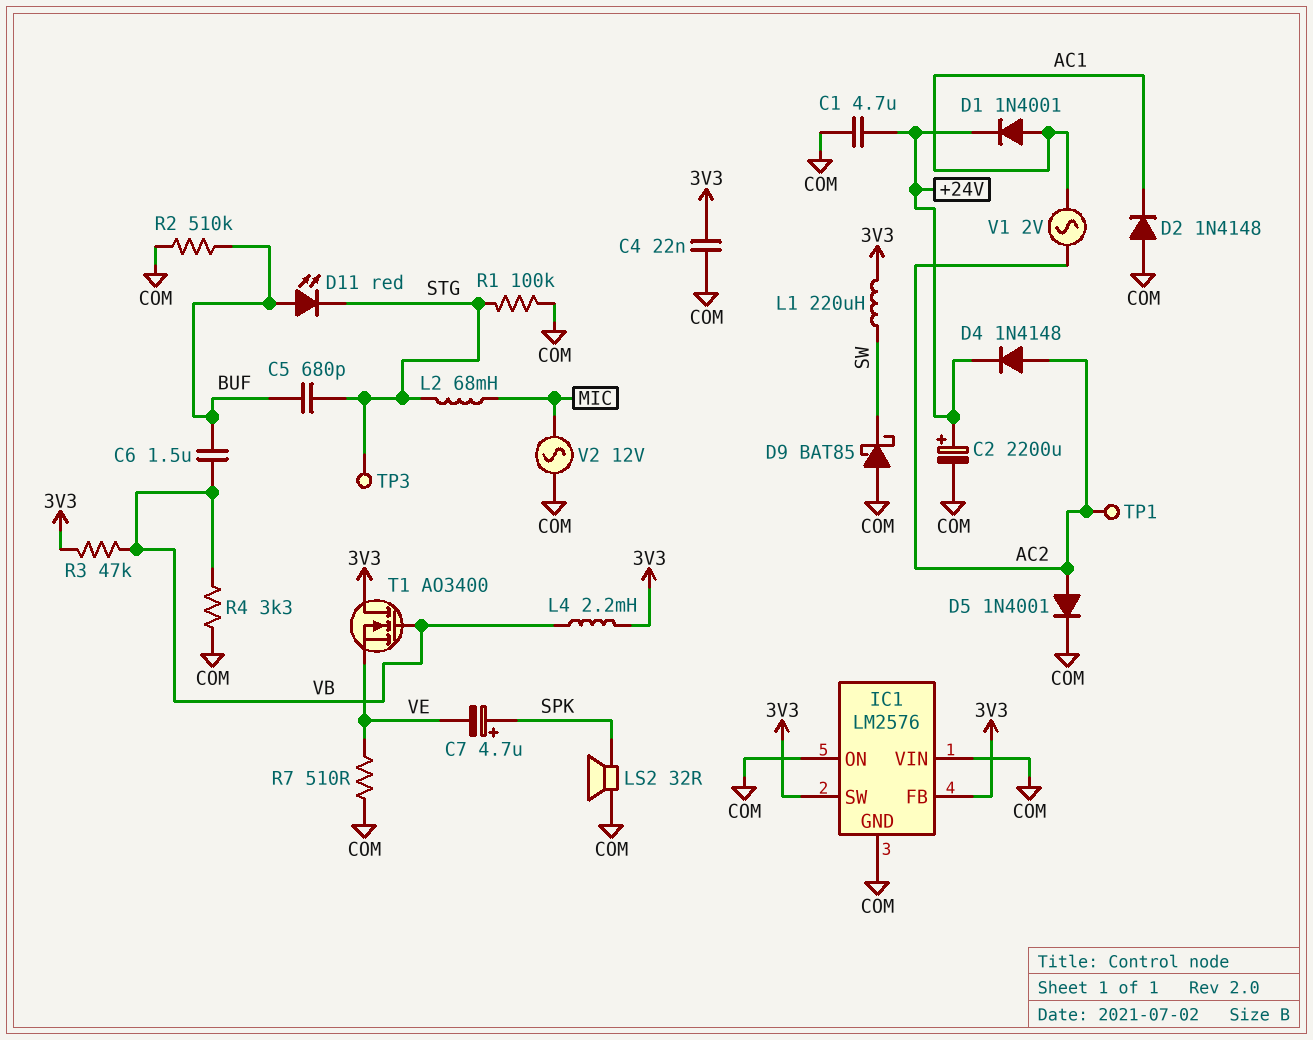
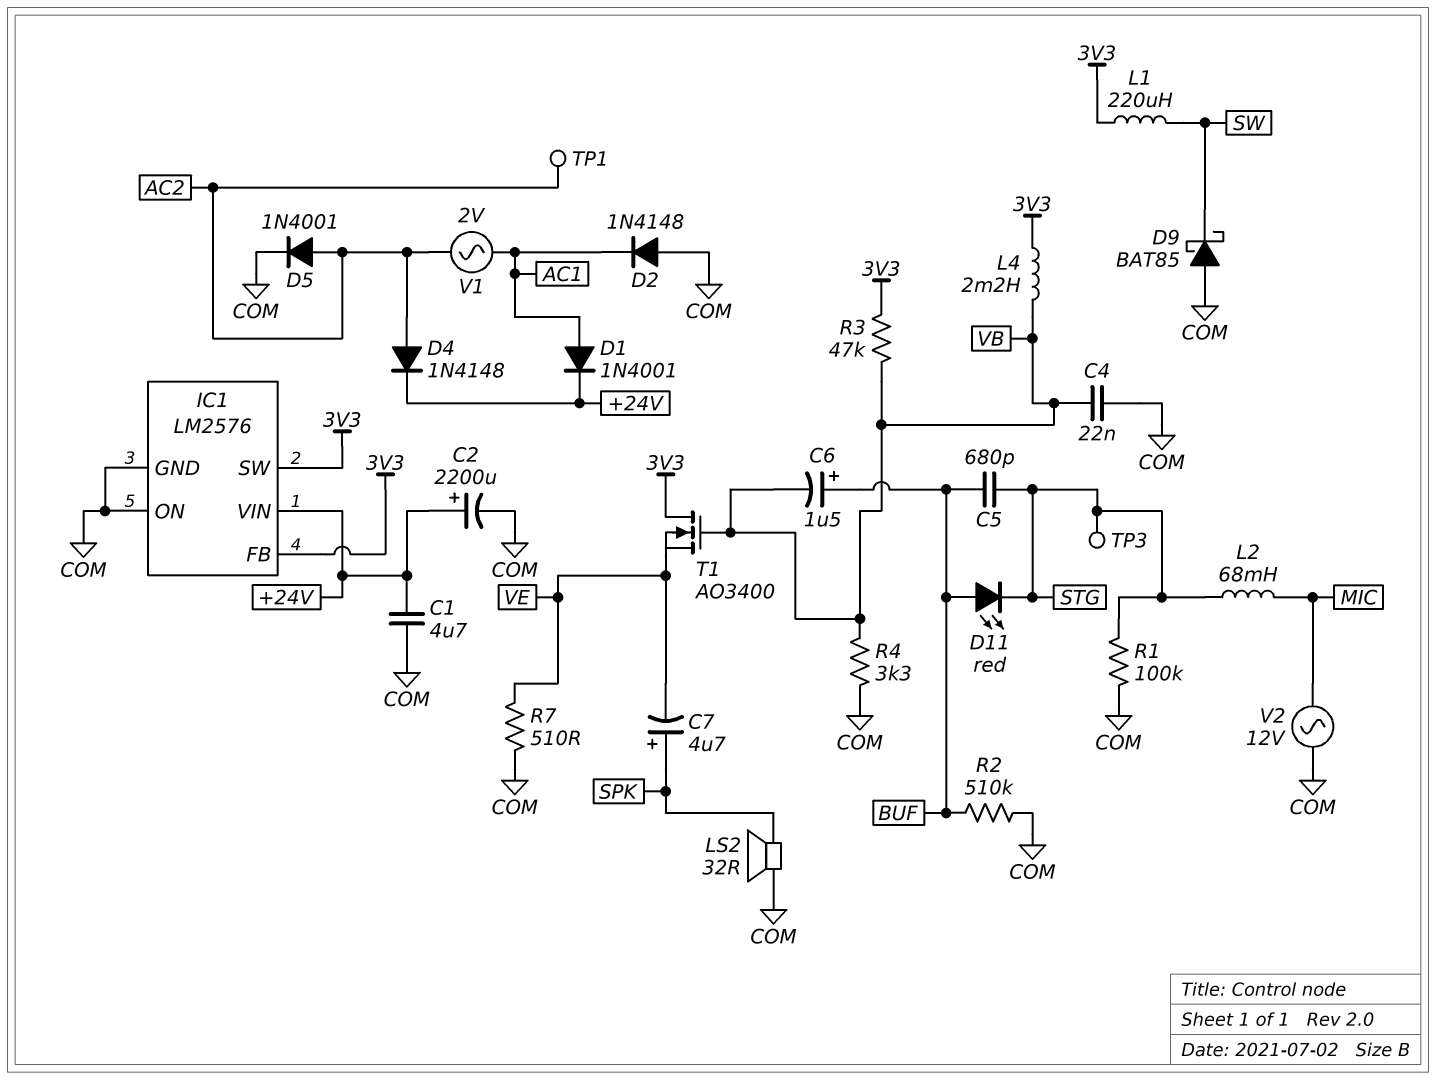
C4: 22nF (3V3, COM) -> 22nF (COM, VB)
C6: 1.5uF (BUF, VB) -> 1.5uF (plus BUF, minus VB)
IC1 pin VIN: COM -> +24V

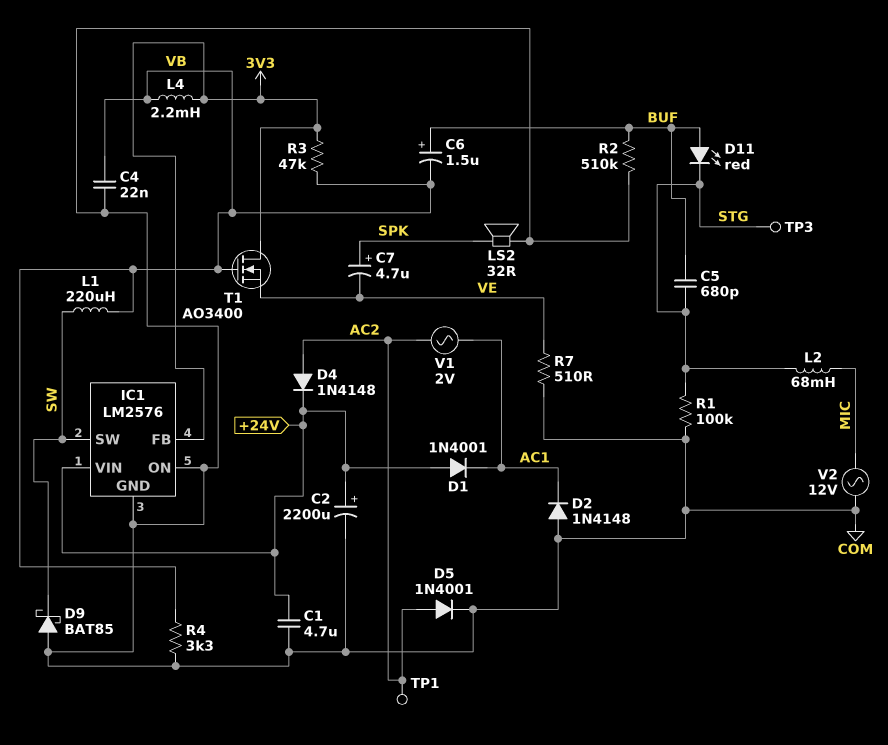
D1: diode 1N4001 (A AC1, K +24V) -> diode 1N4001 (A +24V, K AC1)
IC1 pin SW: 3V3 -> SW
L1: 220uH (3V3, SW) -> 220uH (SW, VB)

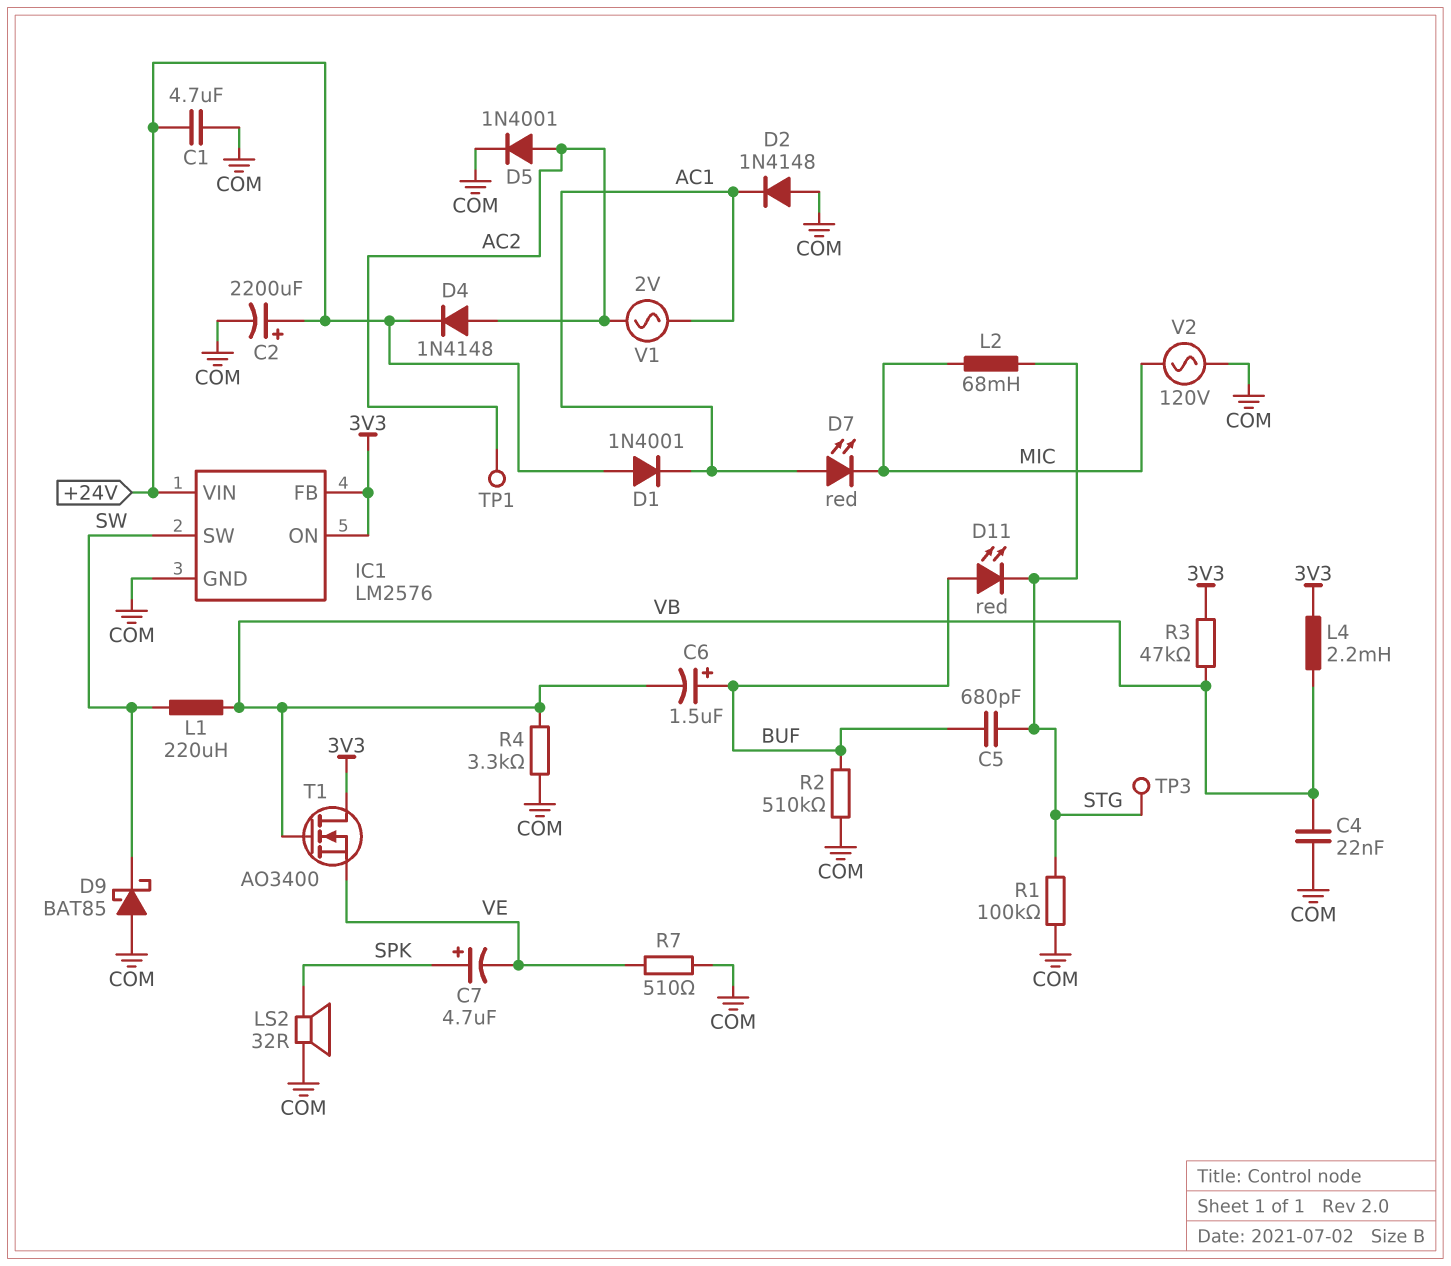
D7: none -> LED red (A AC1, K MIC)
IC1 pin ON: COM -> 3V3
V2: AC 12V (COM, MIC) -> AC 120V (COM, MIC)

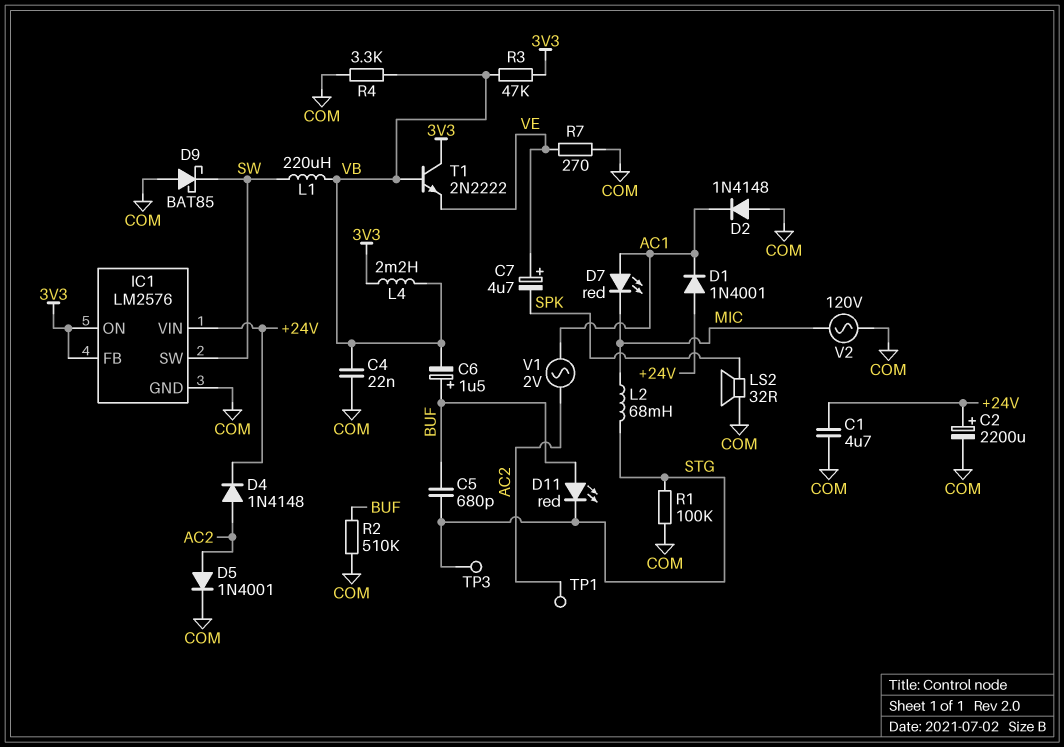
C7: 4.7uF (plus SPK, minus VE) -> 4.7uF (plus VE, minus SPK)
R7: 510 (COM, VE) -> 270 (COM, VE)
T1: NMOS AO3400 (G VB, D 3V3, S VE) -> NPN 2N2222 (B VB, C 3V3, E VE)

